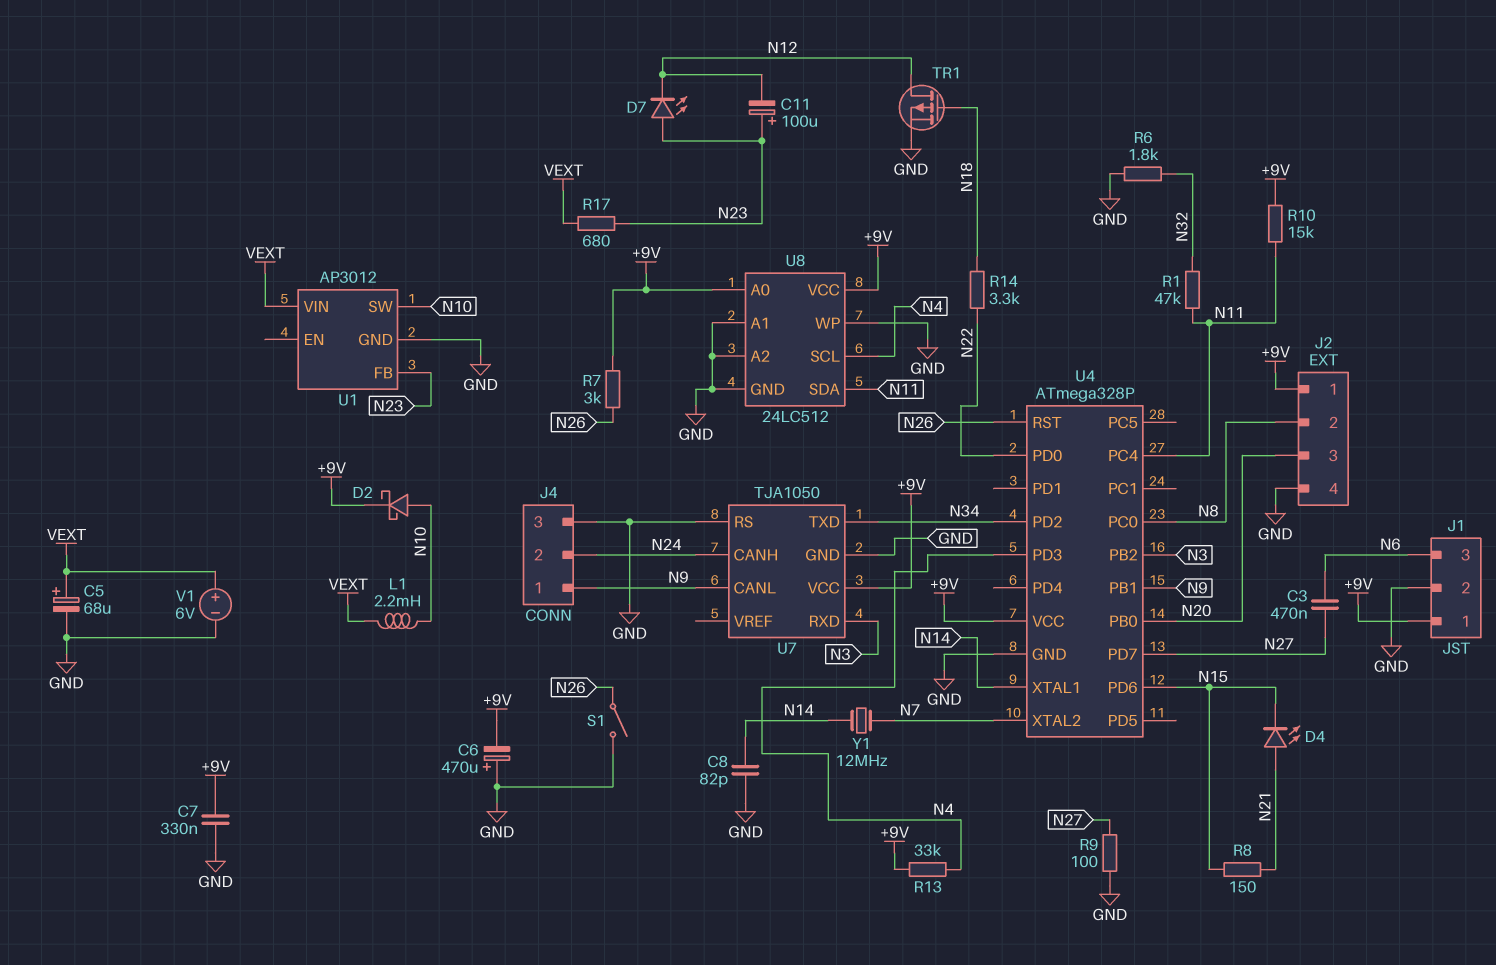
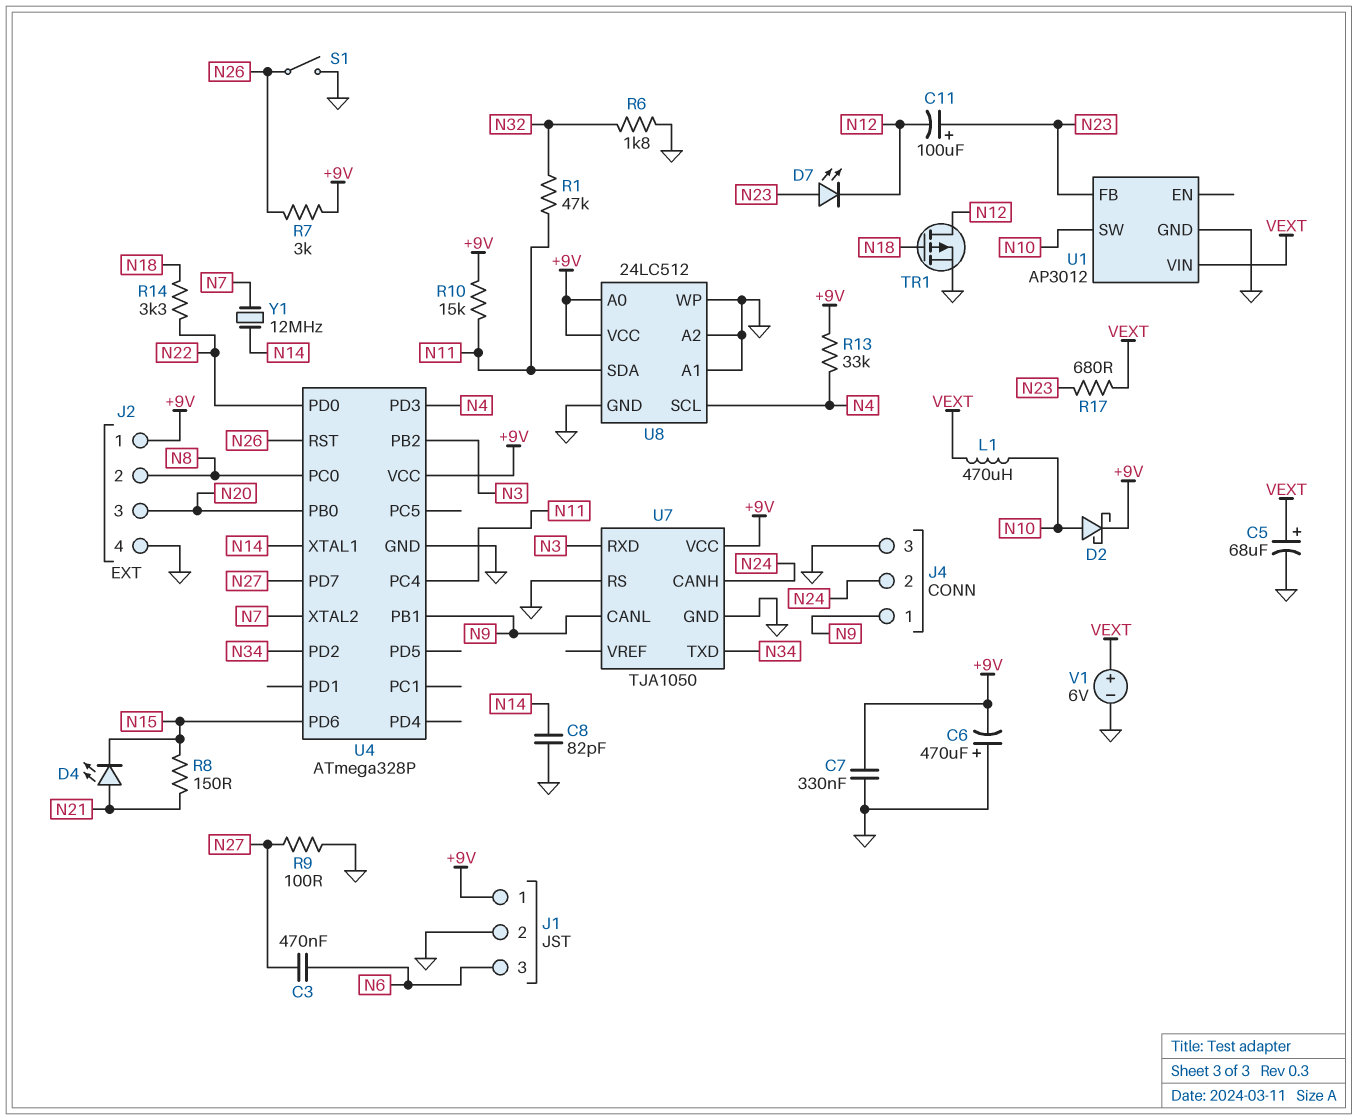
L1: 2.2mH (N10, VEXT) -> 470uH (N10, VEXT)

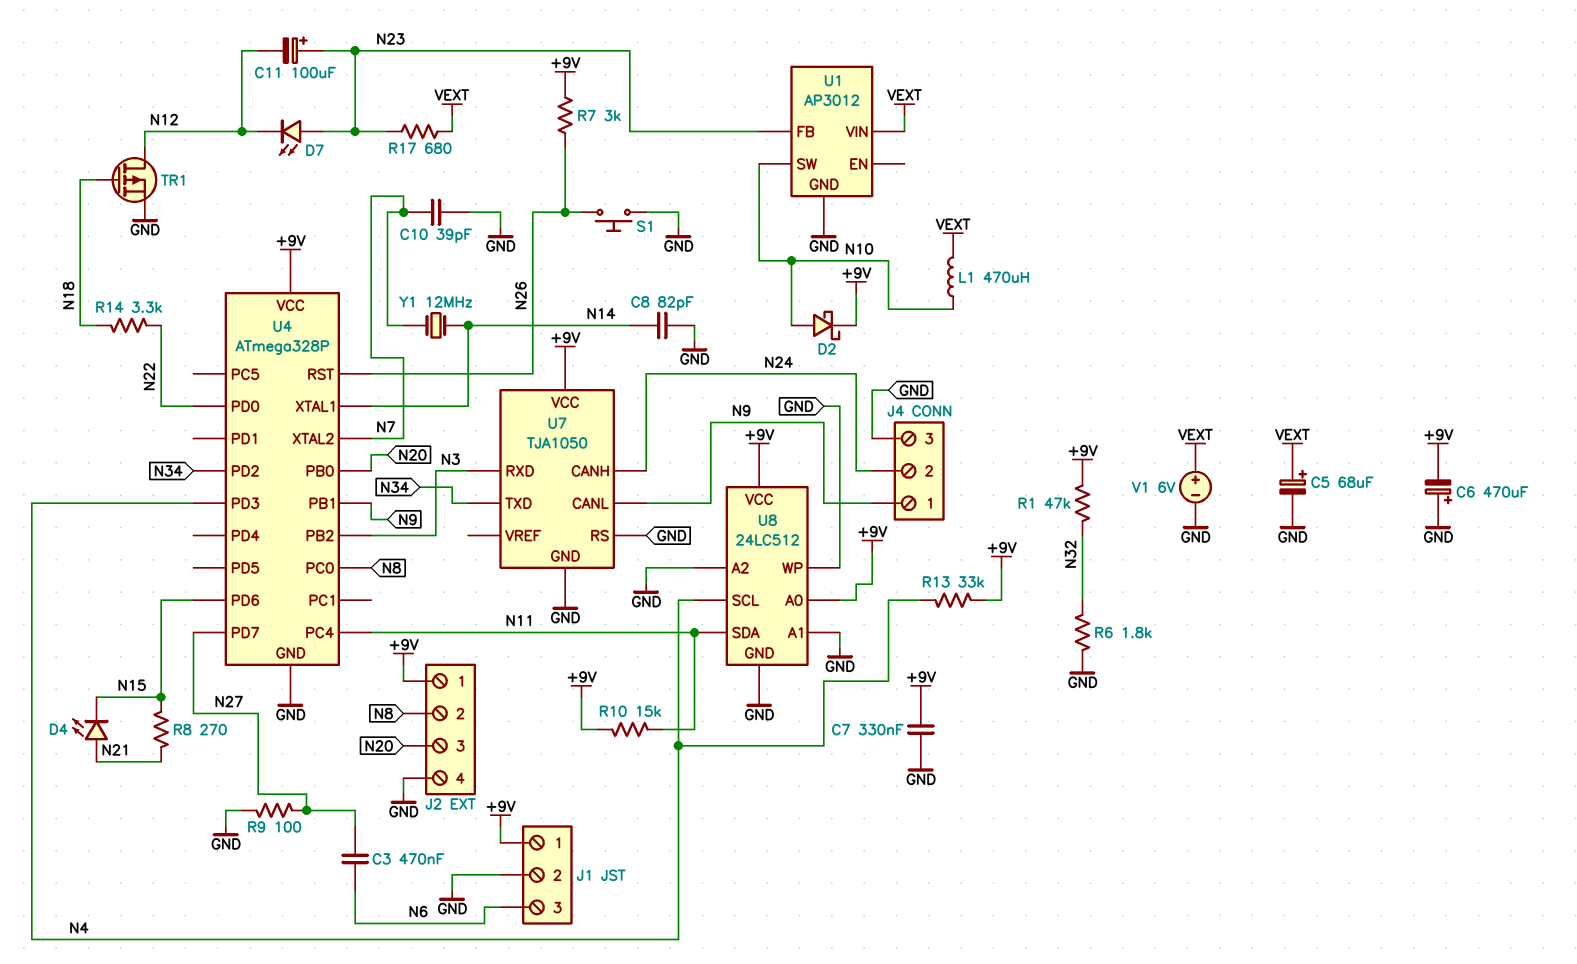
C10: none -> 39pF (GND, N7)
R1: 47k (N11, N32) -> 47k (+9V, N32)
R8: 150 (N15, N21) -> 270 (N15, N21)
S1: switch (GND, N26) -> button (GND, N26)

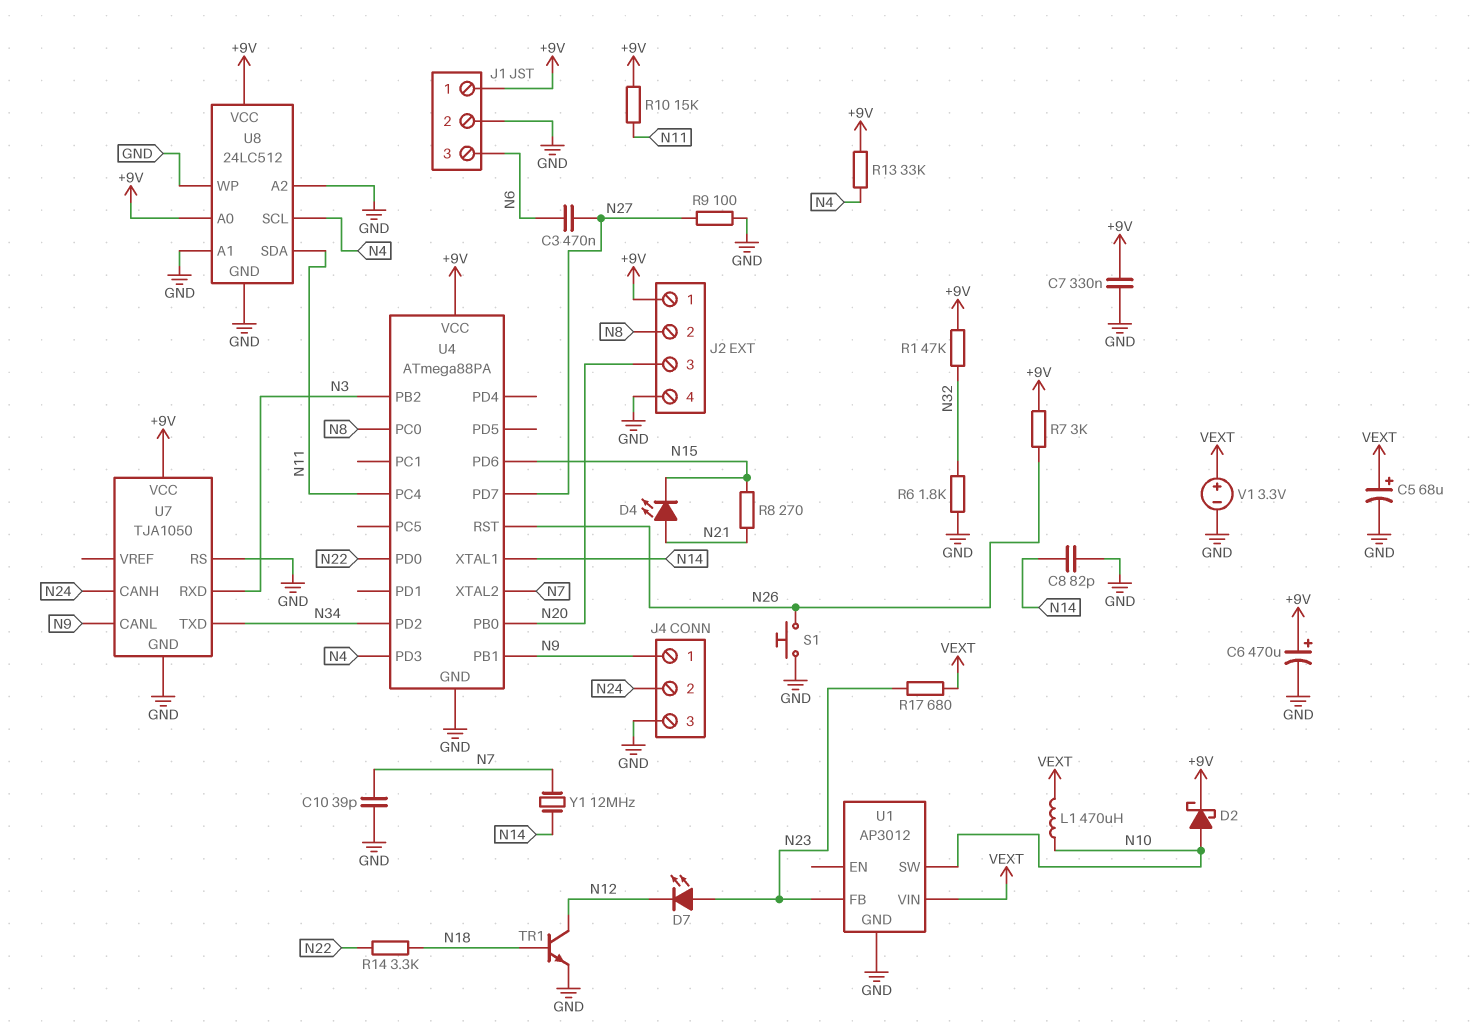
C6: 470uF (plus GND, minus +9V) -> 470uF (plus +9V, minus GND)
C11: 100uF (plus N23, minus N12) -> none
TR1: PMOS (G N18, D N12, S GND) -> NPN (B N18, C N12, E GND)
U4: ATmega328P -> ATmega88PA
V1: 6V (plus VEXT, minus GND) -> 3.3V (plus VEXT, minus GND)

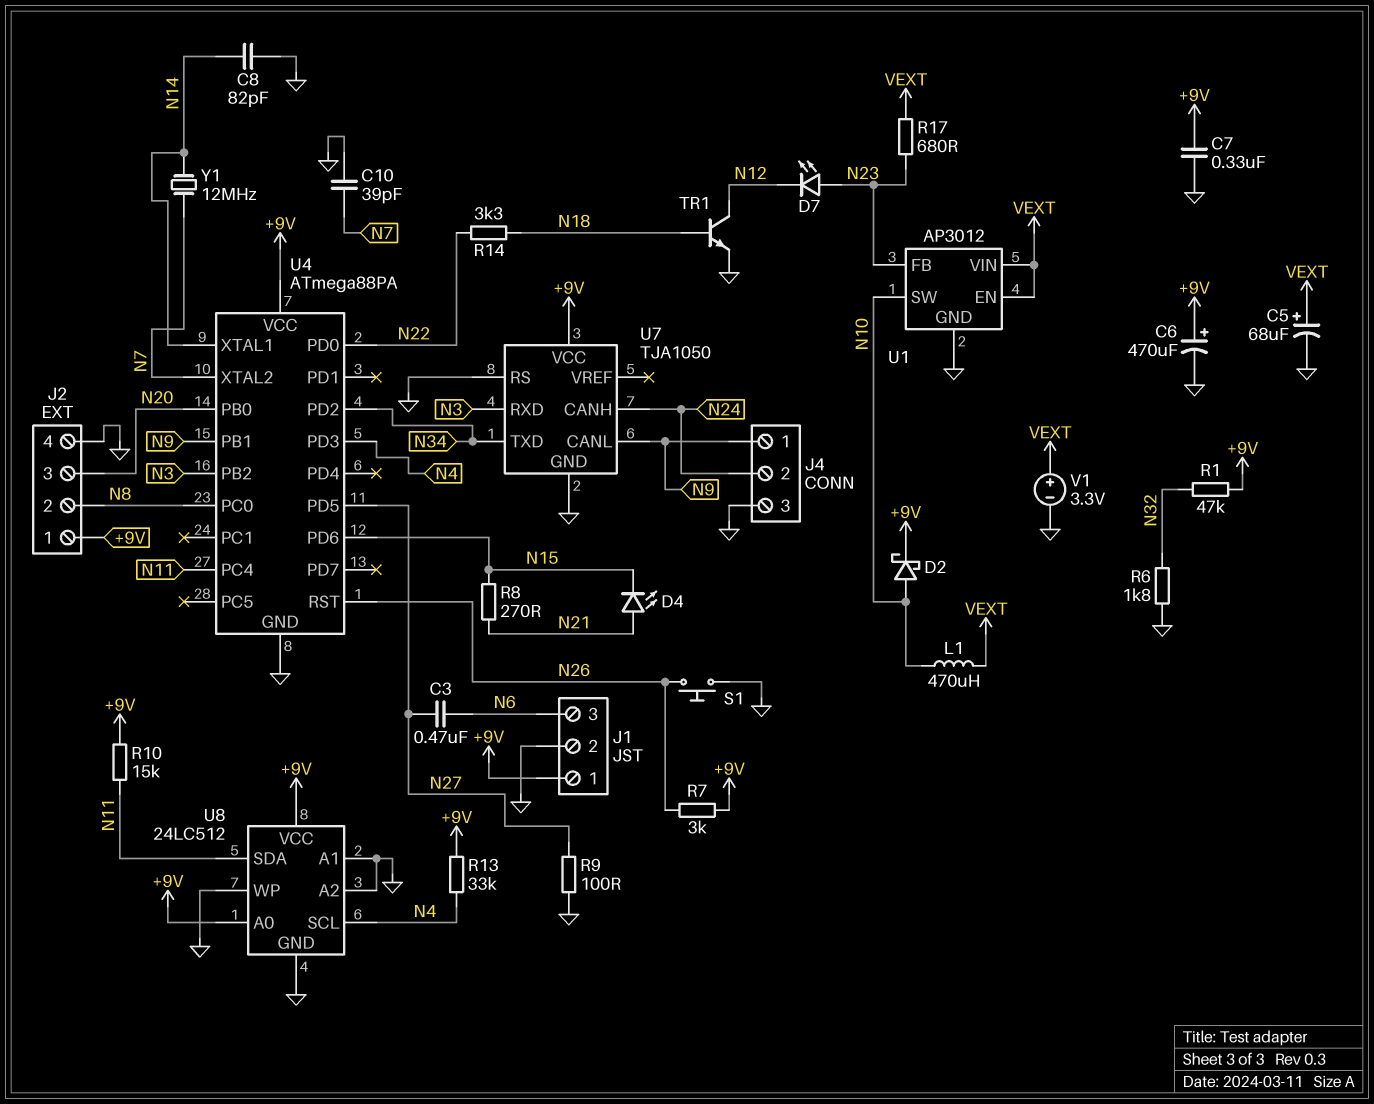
U1 pin EN: none -> VEXT
U4 pin PD5: none -> N27
U4 pin PD7: N27 -> none

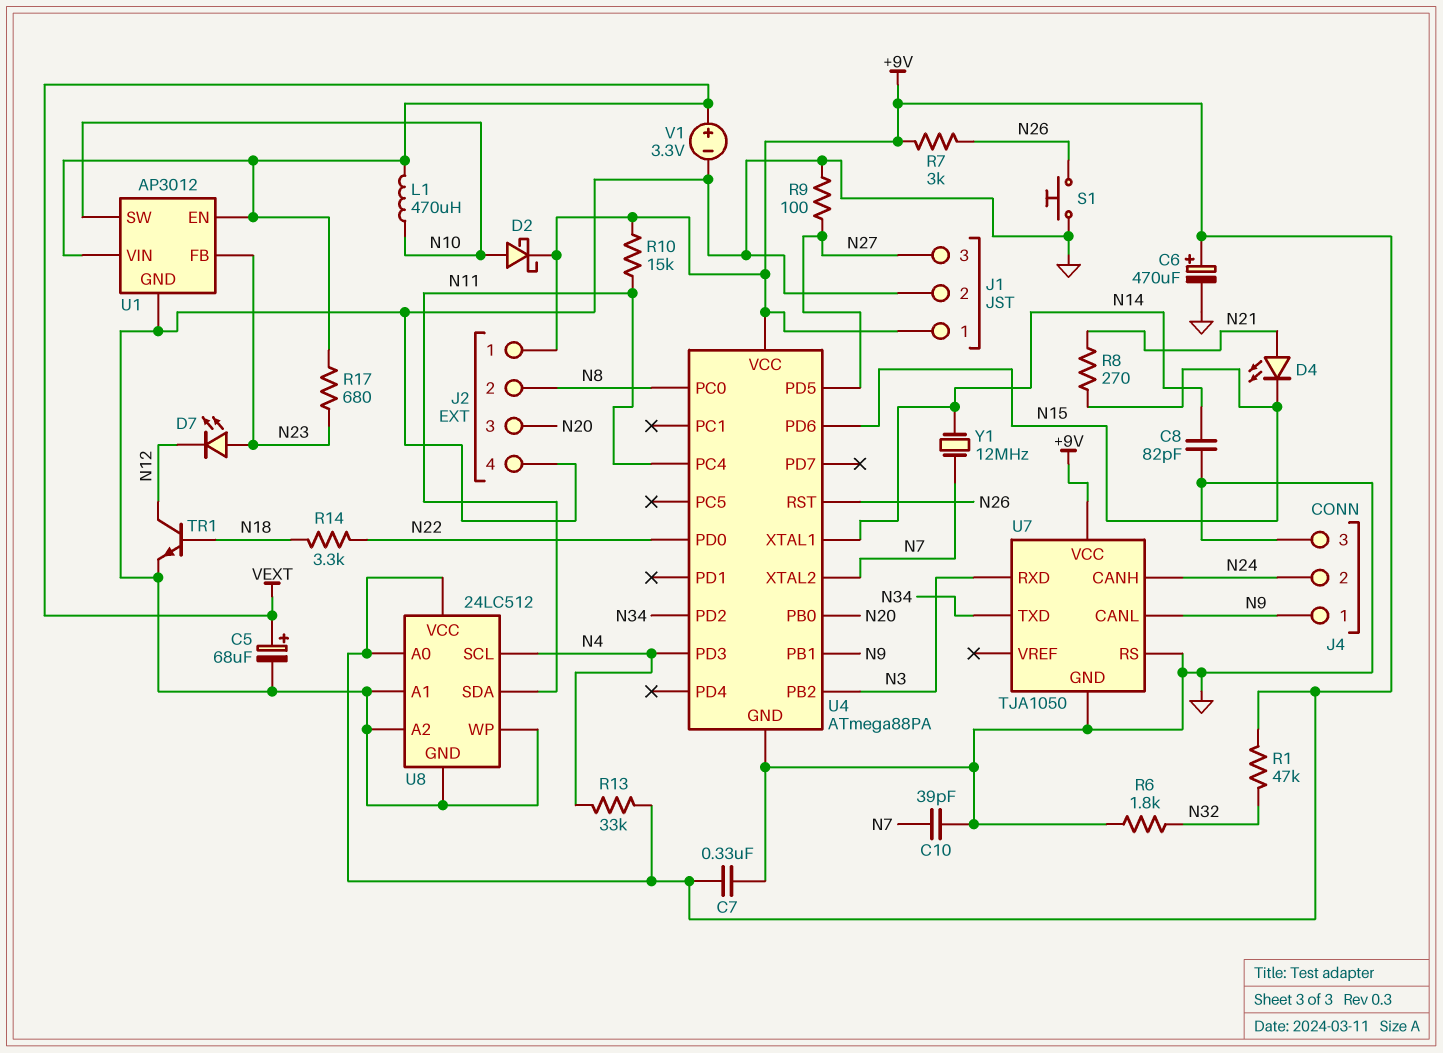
C3: 470nF (N6, N27) -> none
J1 pin 3: N6 -> N27

